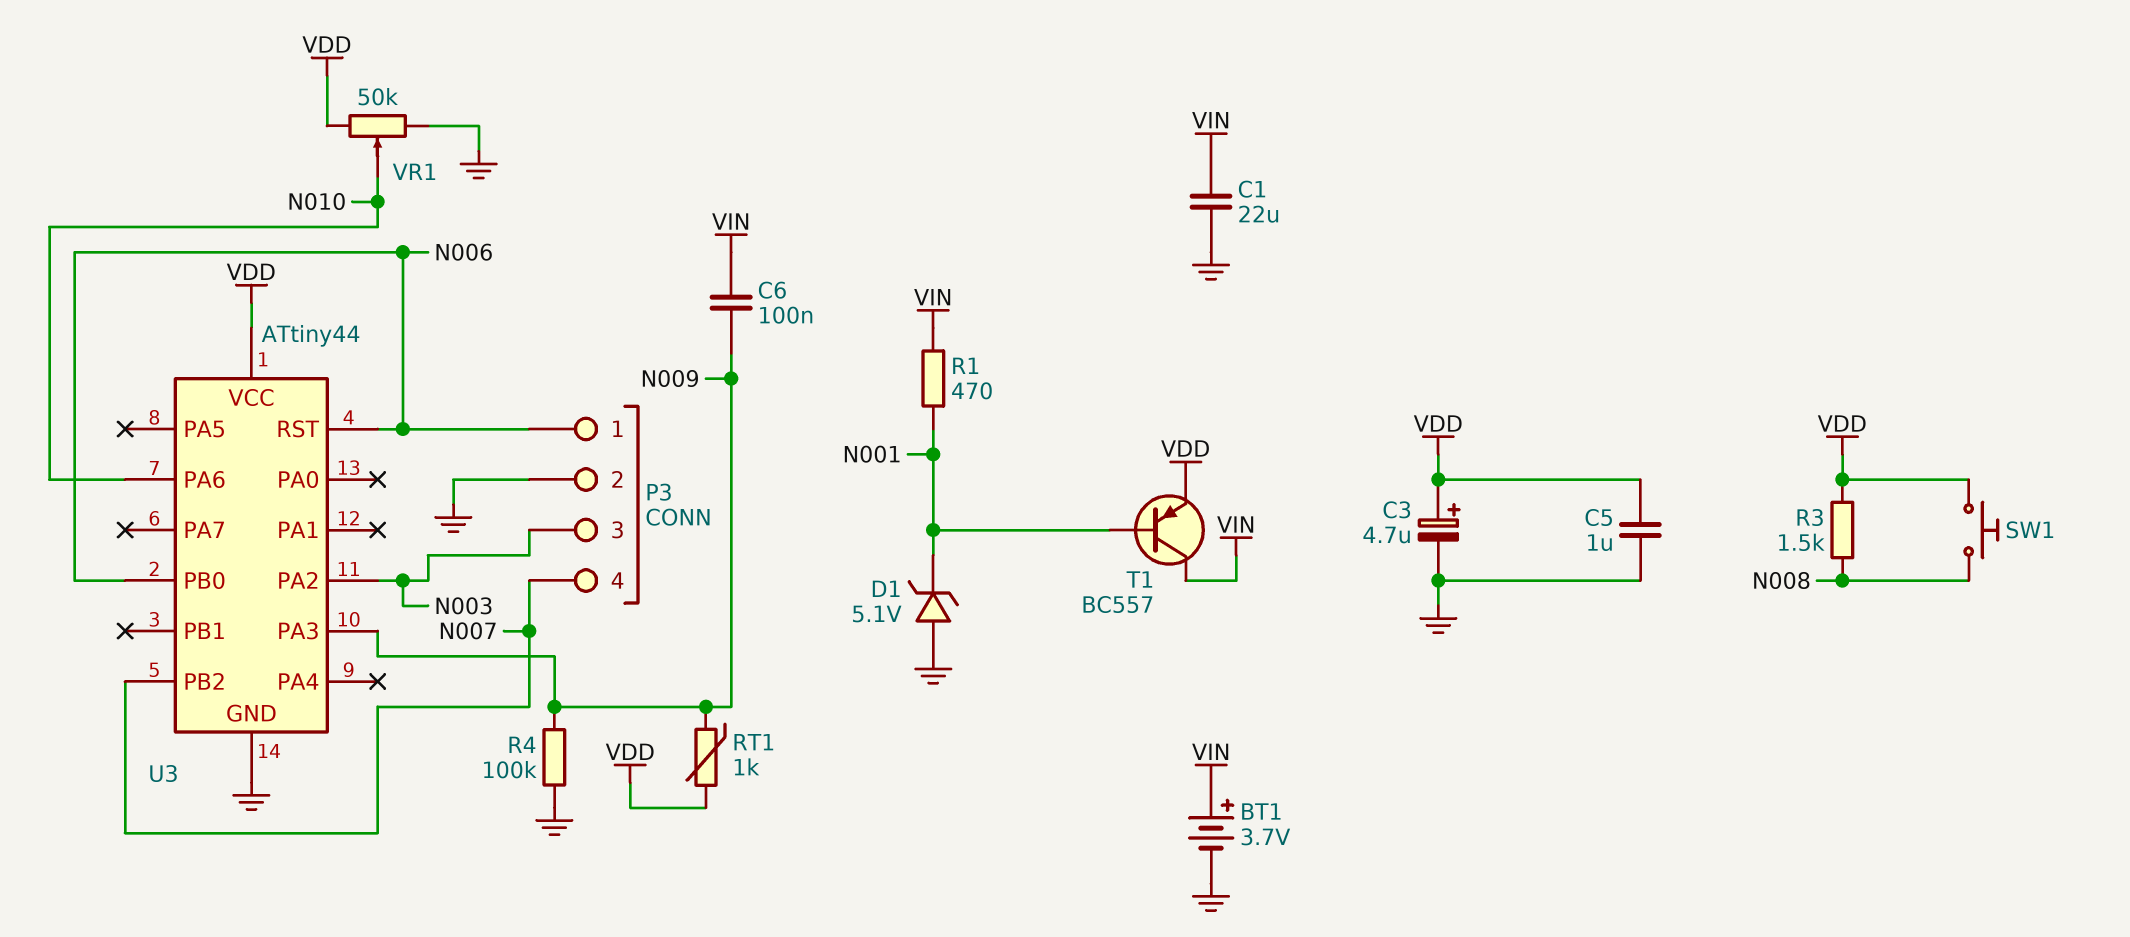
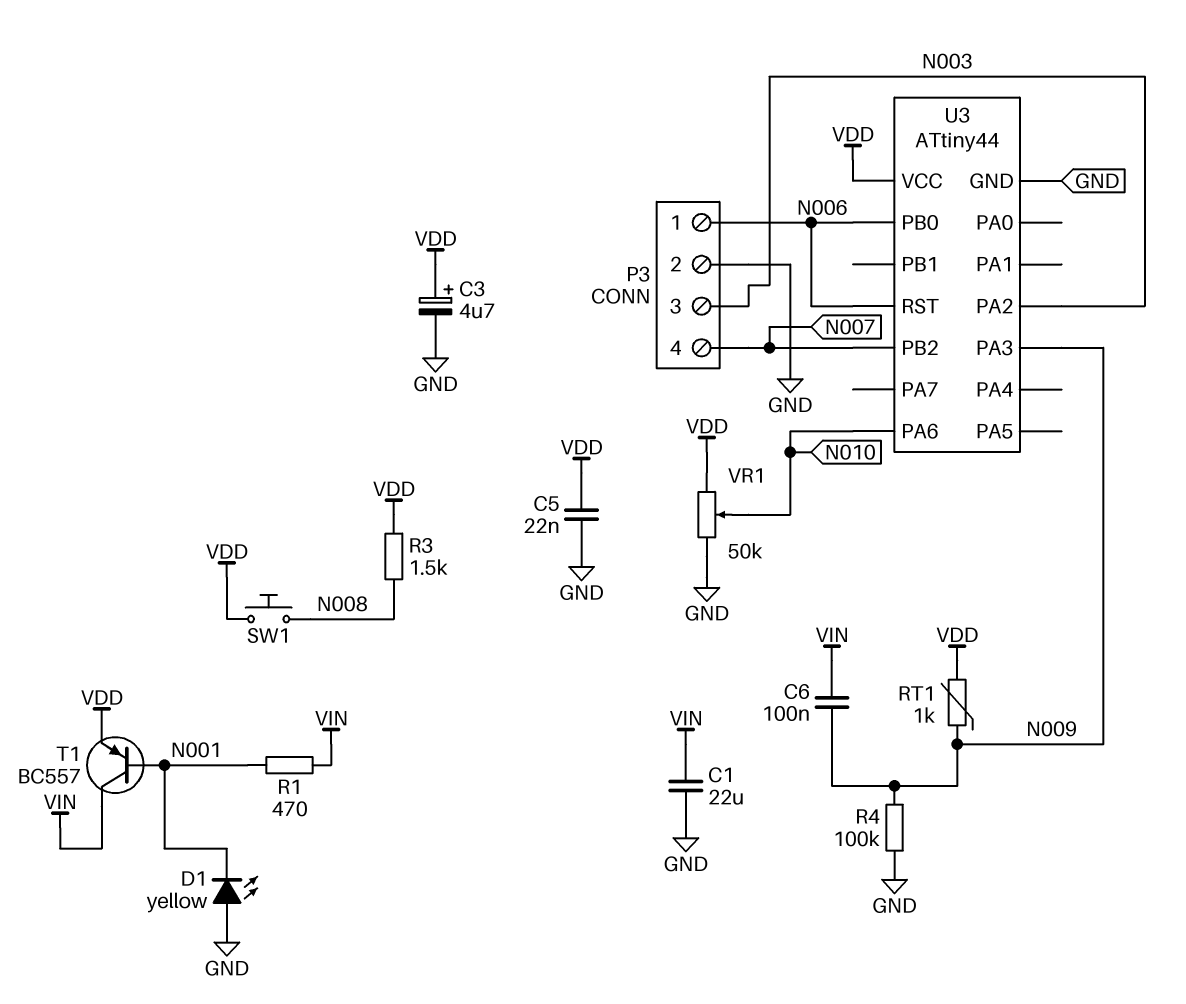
BT1: 3.7V (plus VIN, minus GND) -> none
C5: 1uF (GND, VDD) -> 22nF (GND, VDD)
D1: zener 5.1V (A GND, K N001) -> LED yellow (A GND, K N001)

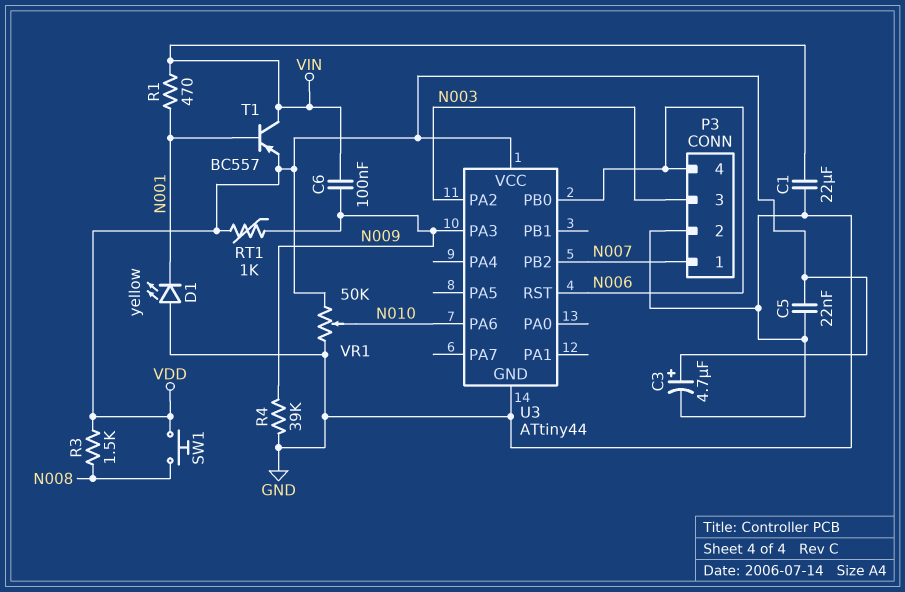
P3 pin 1: N006 -> N007
P3 pin 4: N007 -> N006
R4: 100k (GND, N009) -> 39k (GND, N009)

